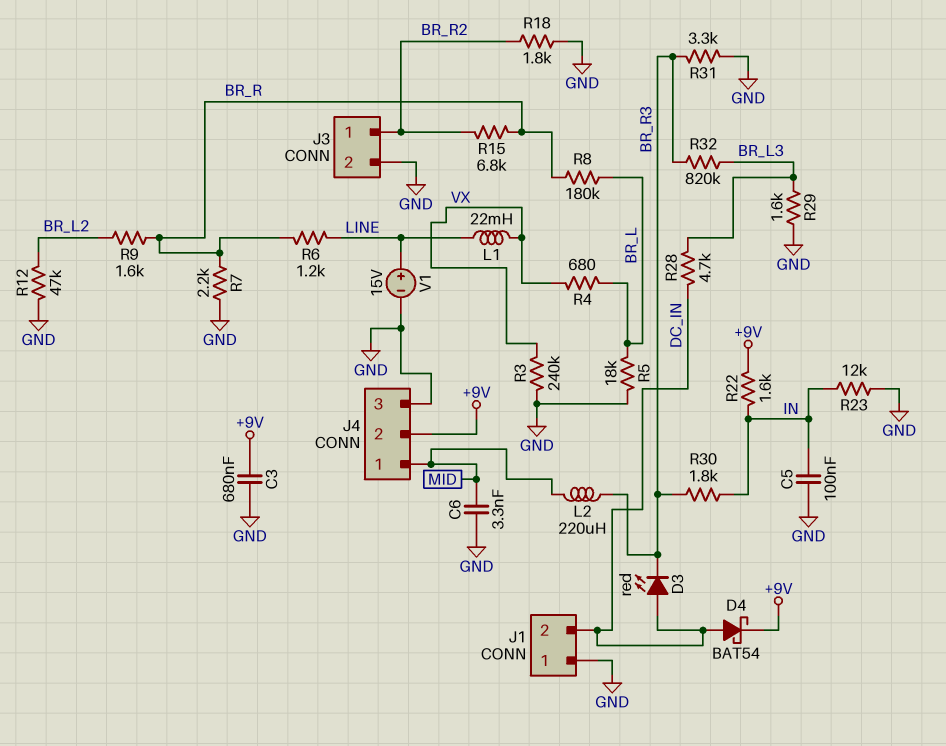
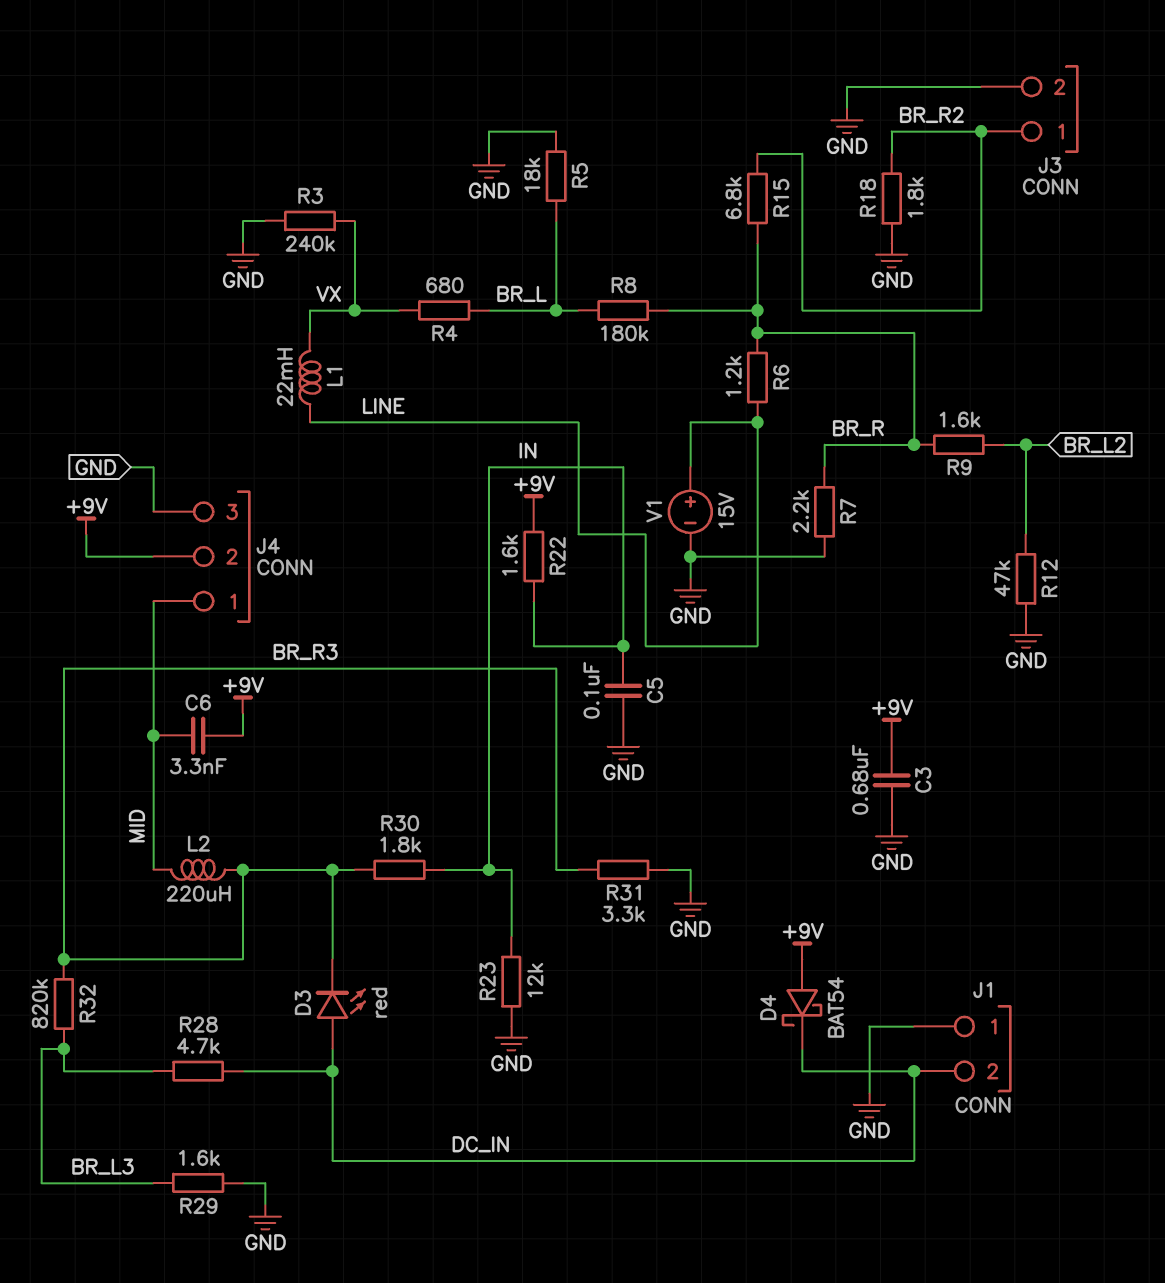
C6: 3.3nF (GND, MID) -> 3.3nF (+9V, MID)
D4: schottky BAT54 (A DC_IN, K +9V) -> schottky BAT54 (A +9V, K DC_IN)

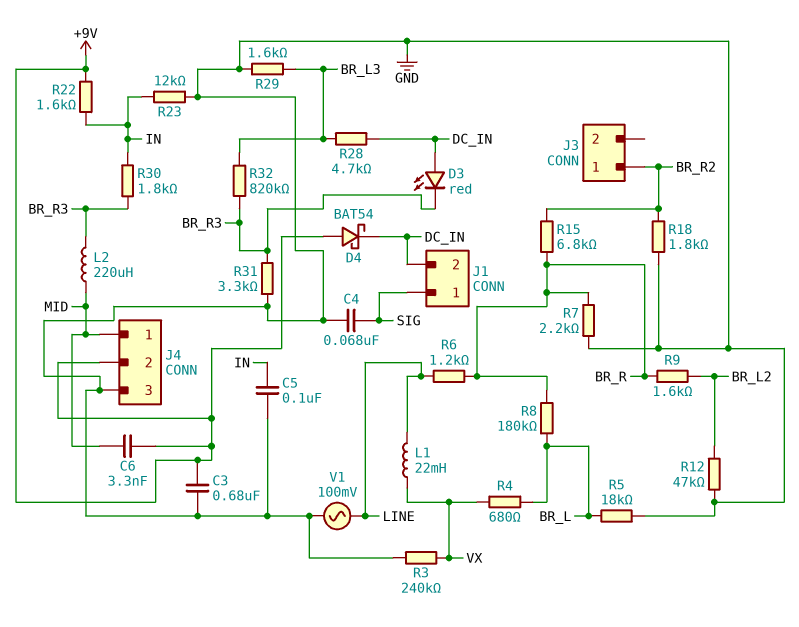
C4: none -> 68nF (GND, SIG)
J1 pin 1: GND -> SIG
J3 pin 2: GND -> none
V1: 15V (plus LINE, minus GND) -> AC 100mV (GND, LINE)

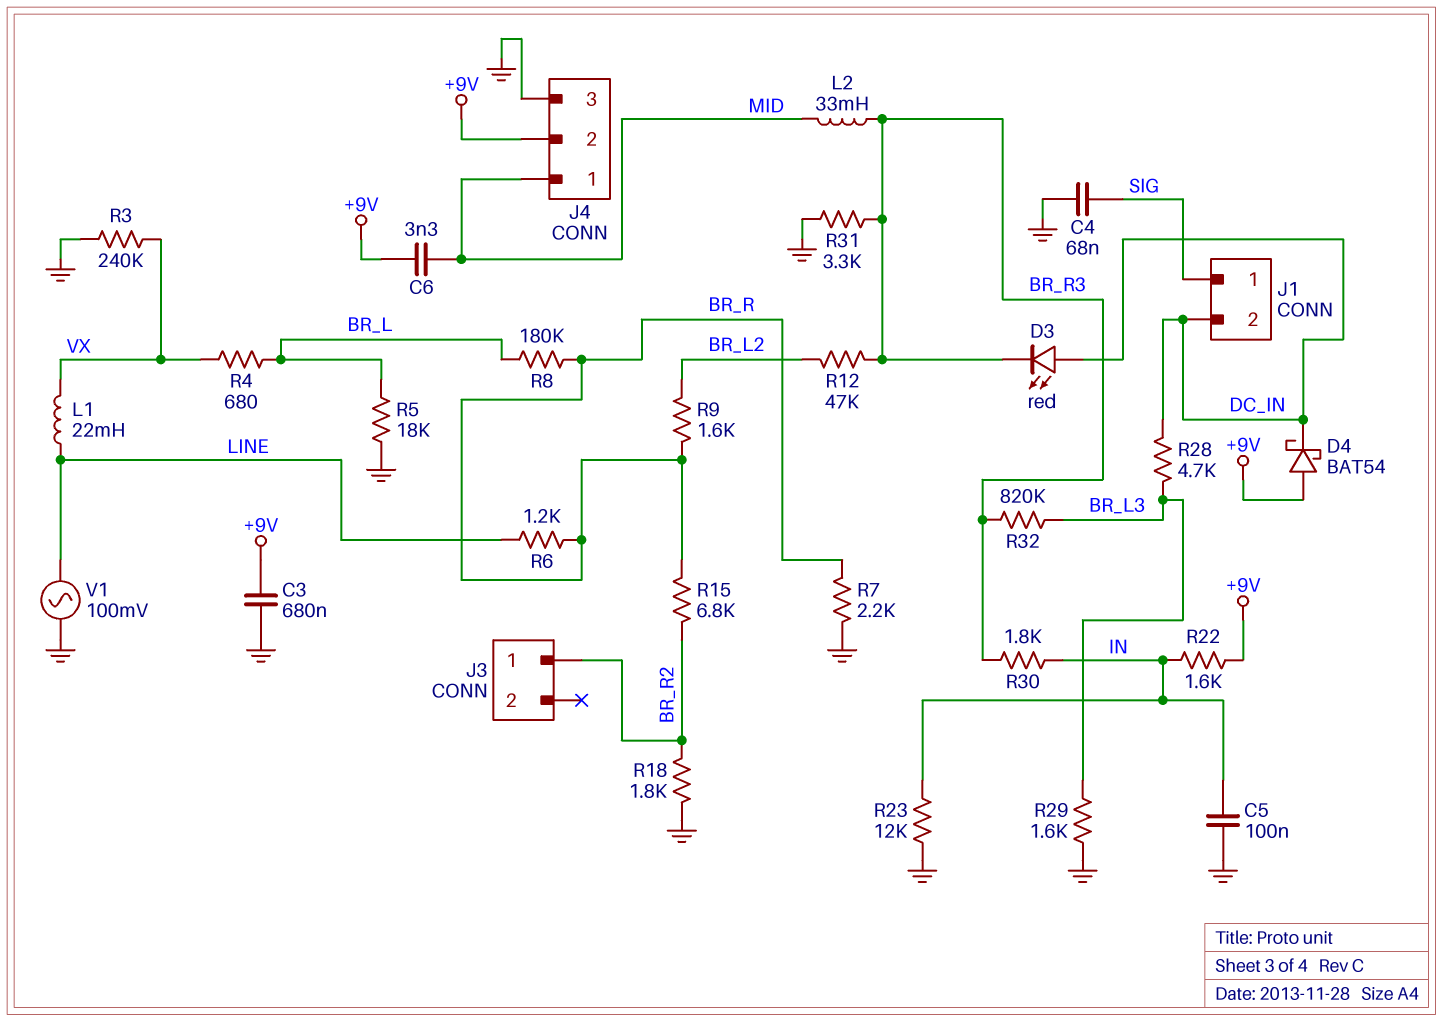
L2: 220uH (BR_R3, MID) -> 33mH (BR_R3, MID)
R12: 47k (BR_L2, GND) -> 47k (BR_L2, BR_R3)

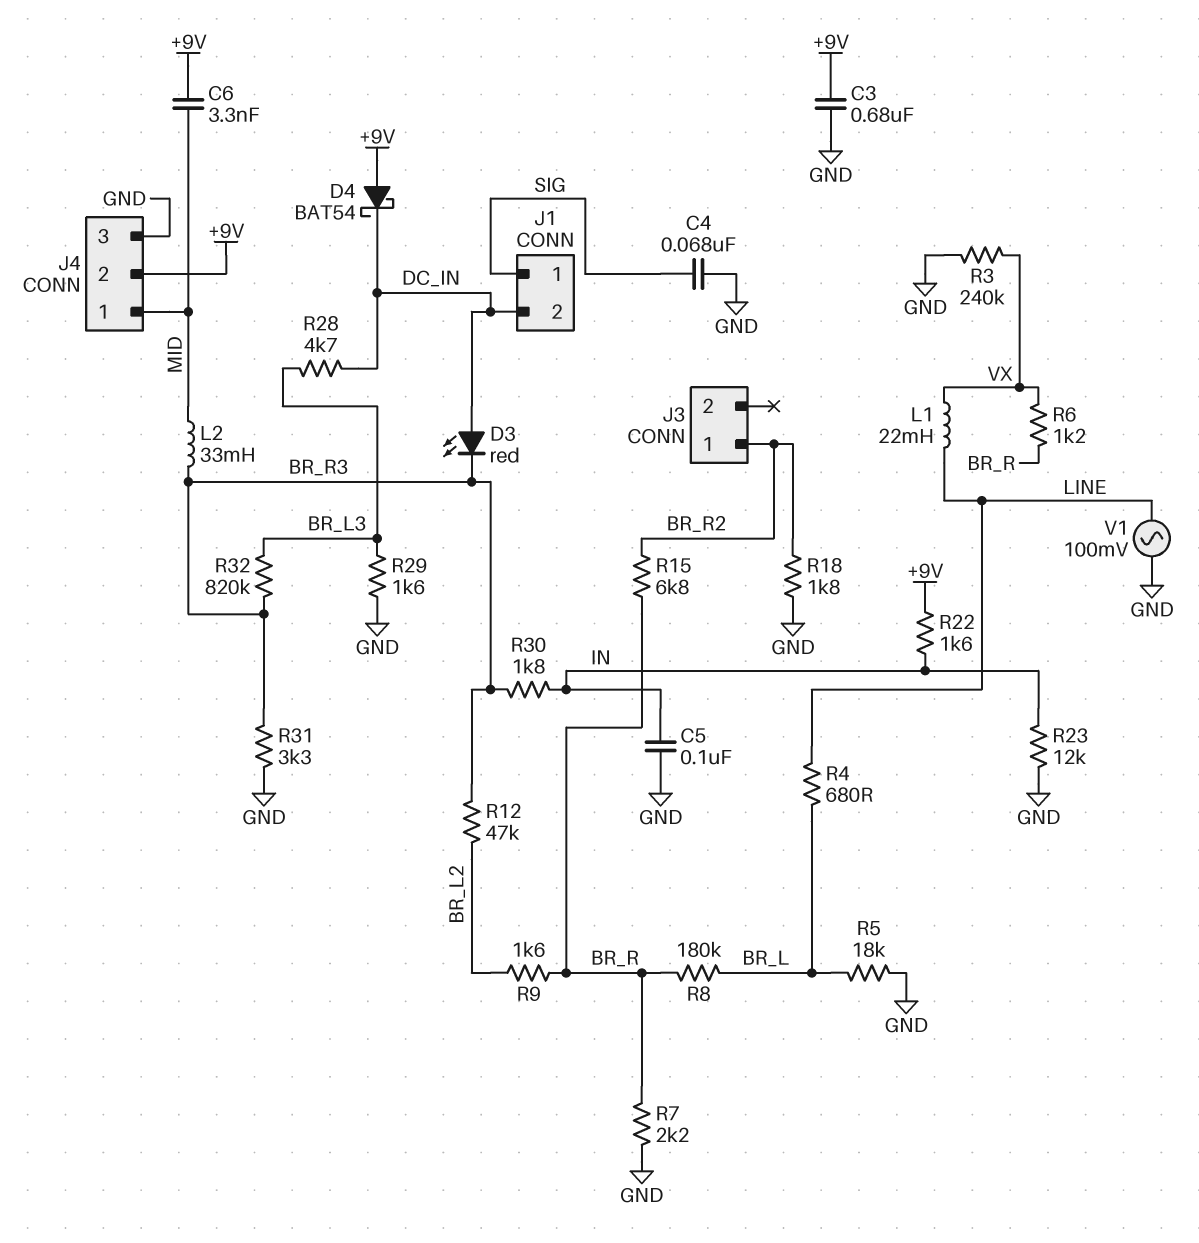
R4: 680 (BR_L, VX) -> 680 (BR_L, LINE)
R6: 1.2k (BR_R, LINE) -> 1.2k (BR_R, VX)

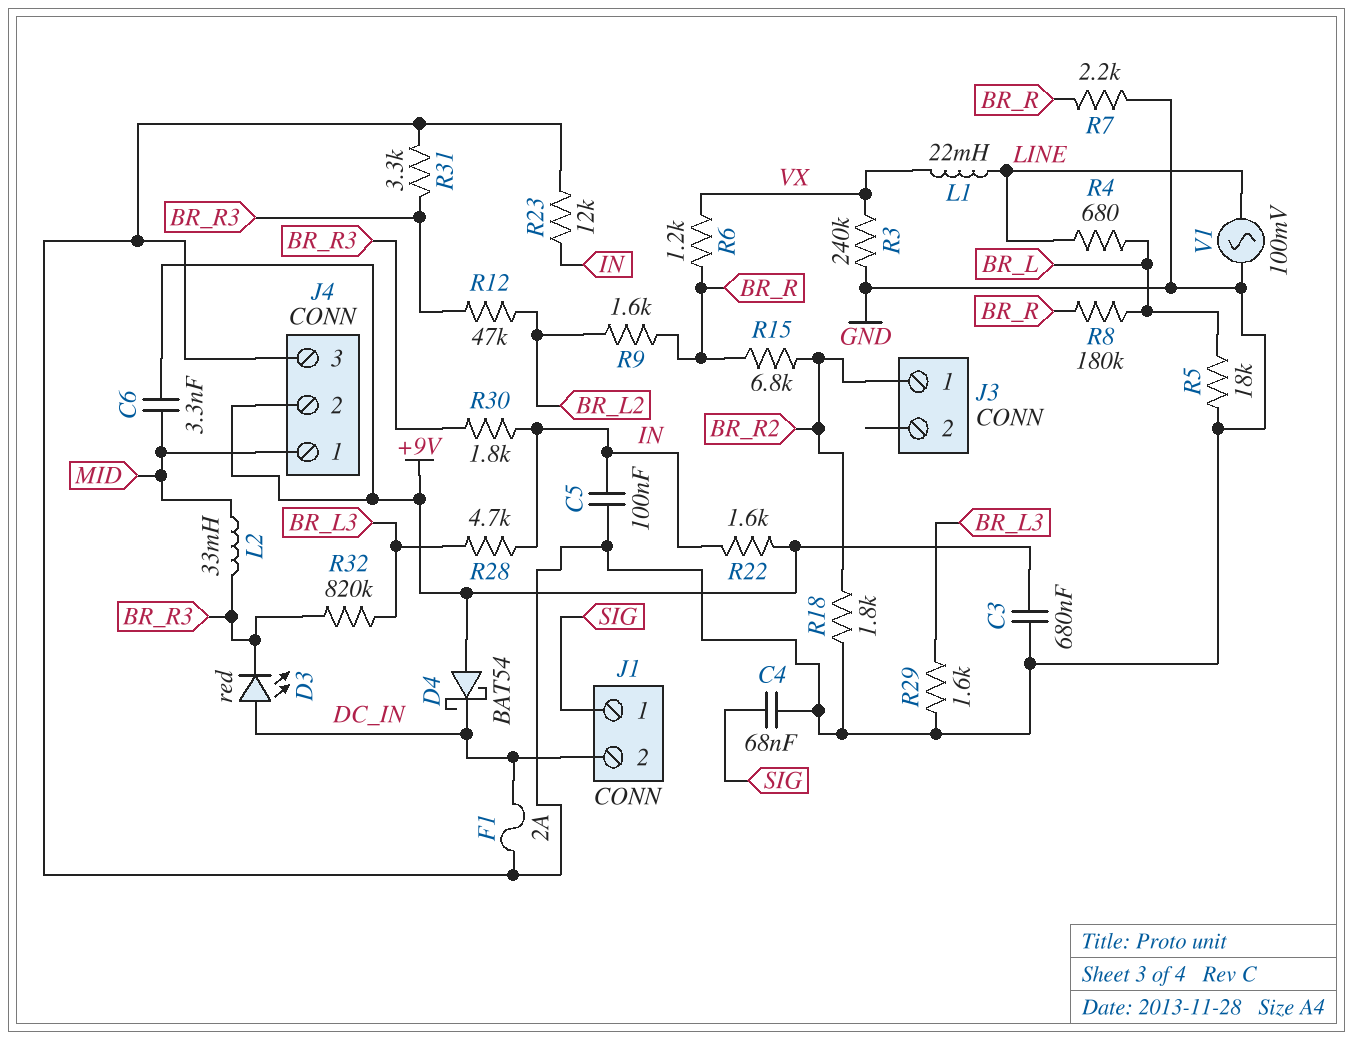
F1: none -> 2A (DC_IN, GND)
R28: 4.7k (BR_L3, DC_IN) -> 4.7k (BR_L3, IN)

